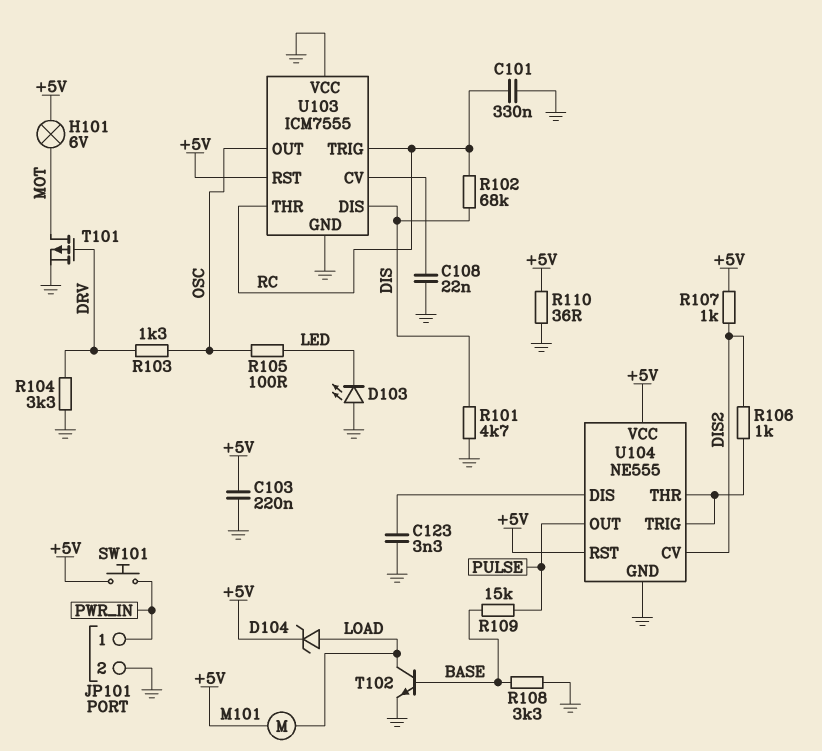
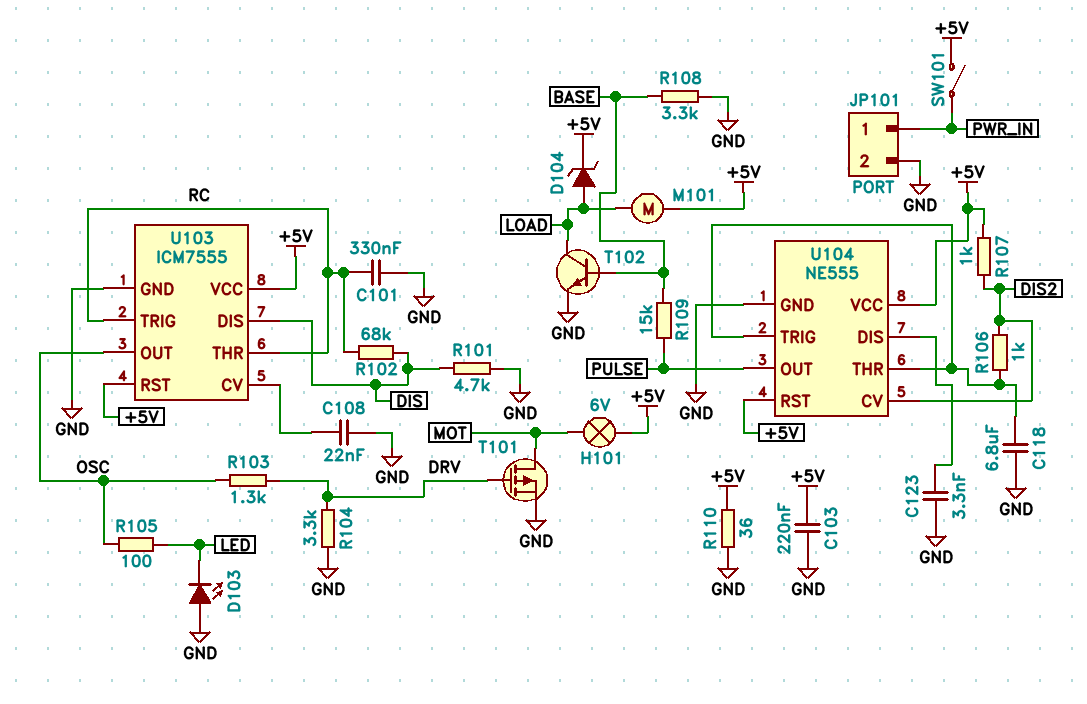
C118: none -> 6.8uF (GND, U104/THR)
SW101: button (+5V, PWR_IN) -> switch (+5V, PWR_IN)
U103 pin VCC: GND -> +5V

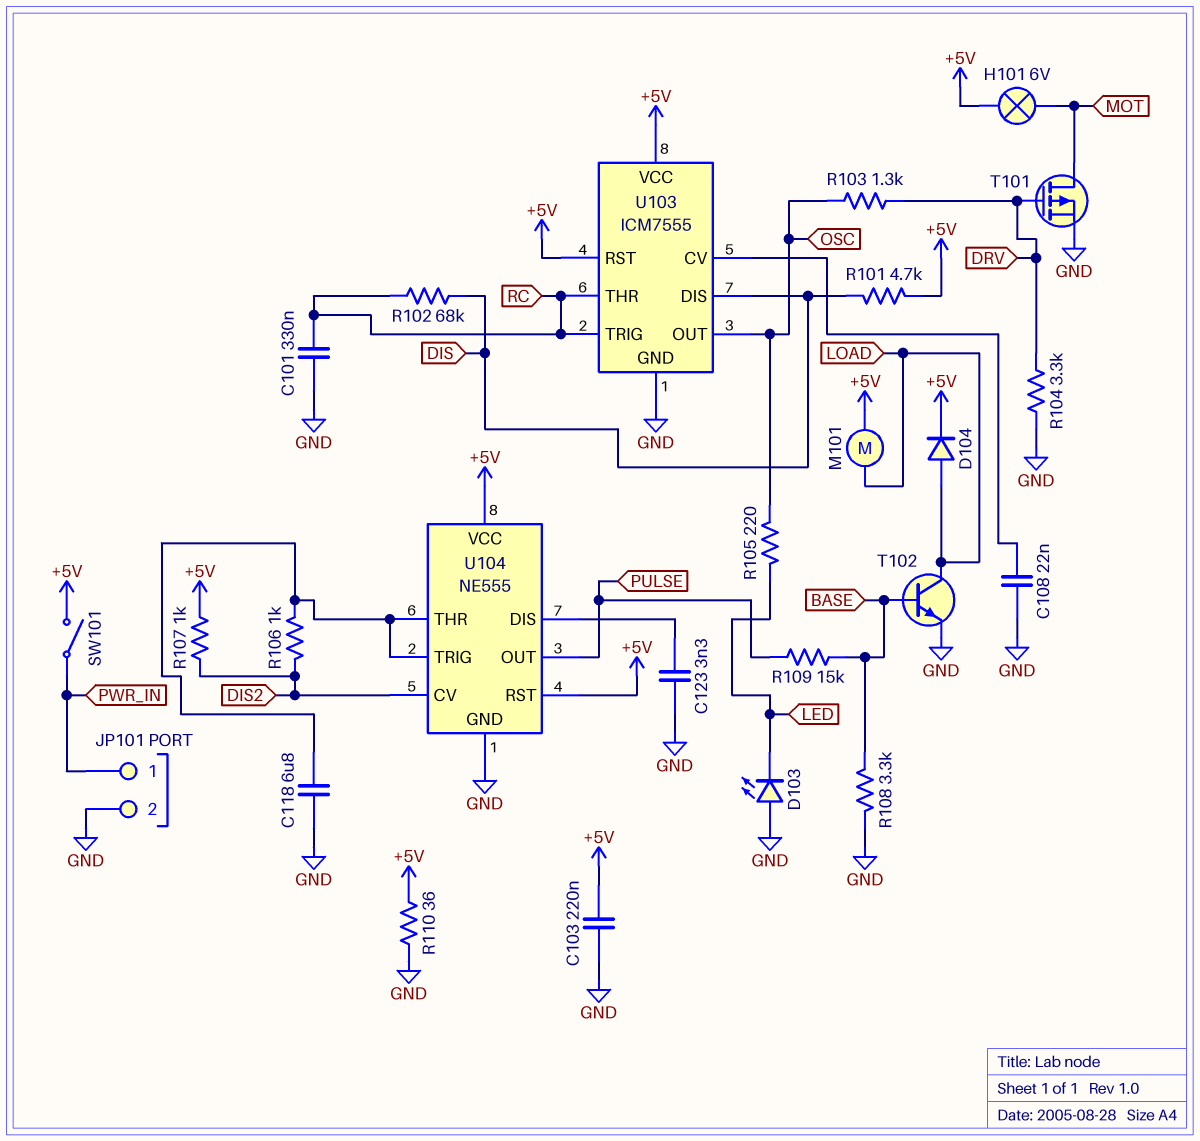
D104: zener (A LOAD, K +5V) -> diode (A LOAD, K +5V)
R101: 4.7k (DIS, GND) -> 4.7k (+5V, DIS)
R105: 100 (LED, OSC) -> 220 (LED, OSC)

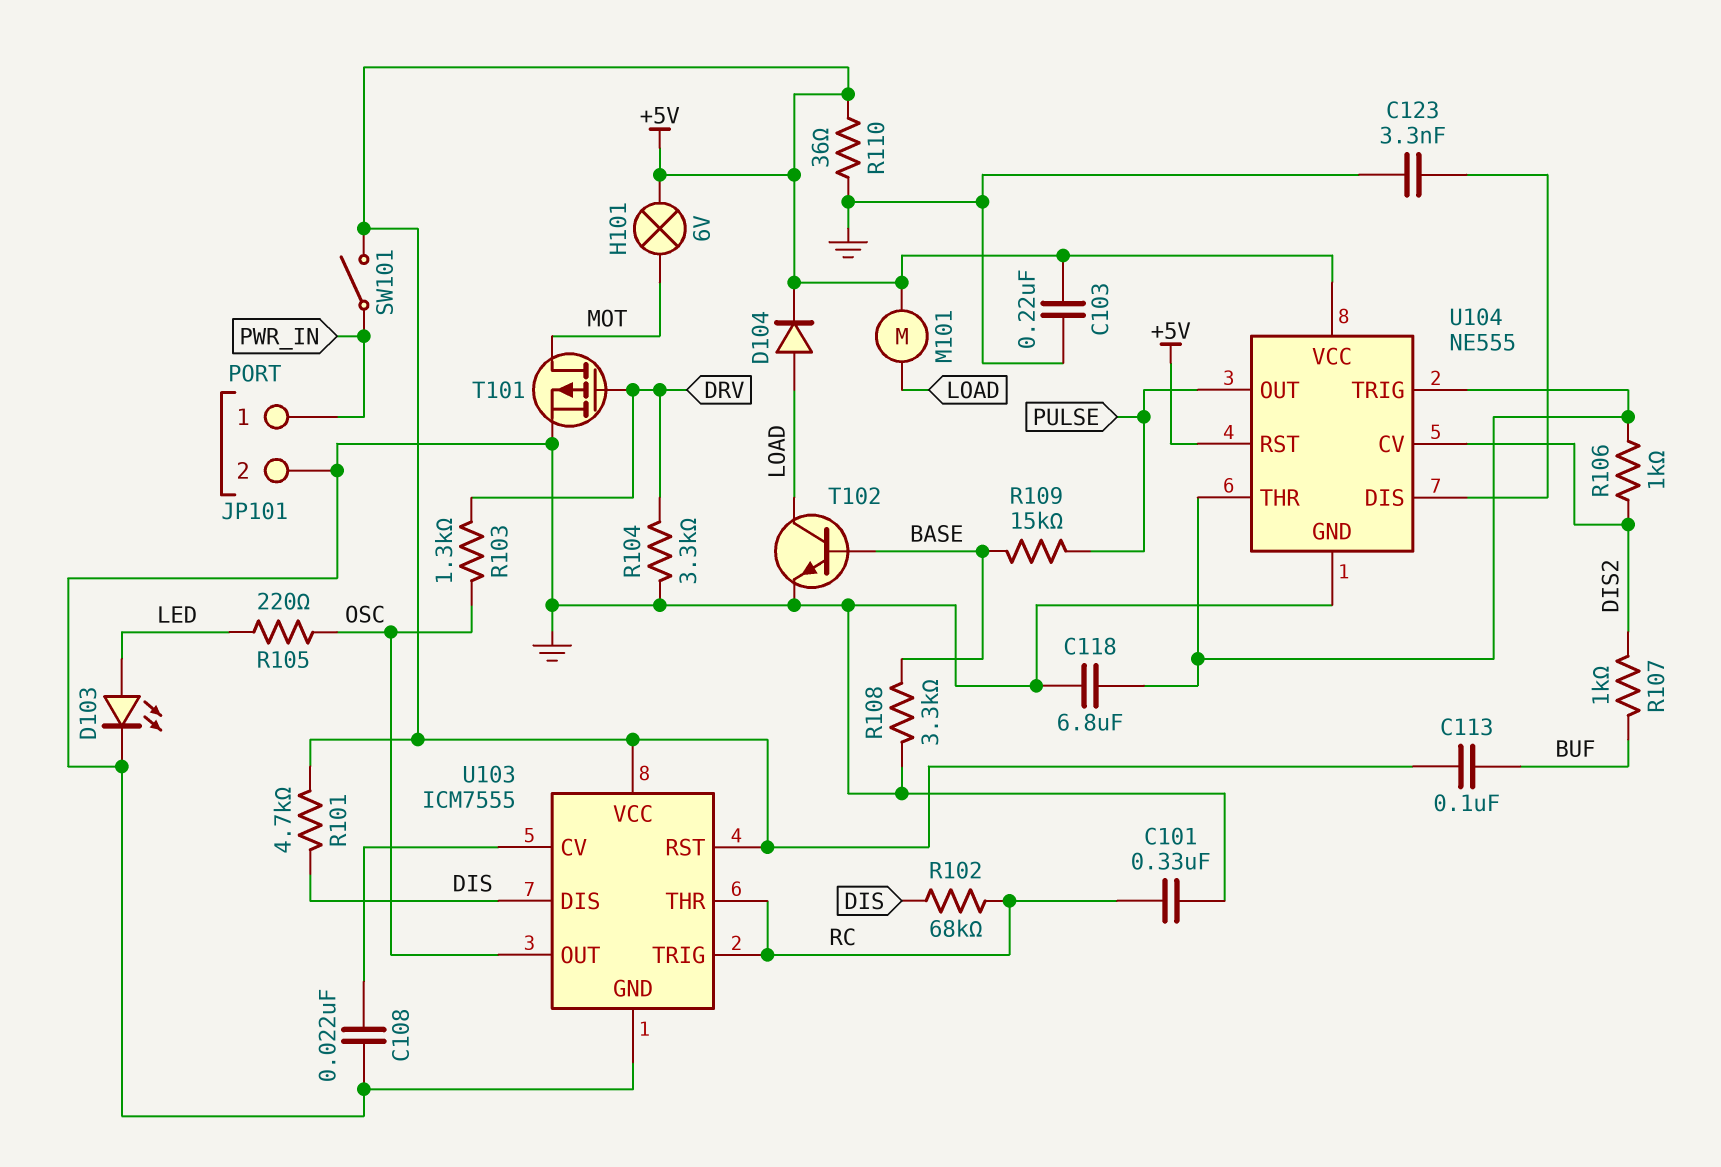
C113: none -> 100nF (+5V, BUF)
D103: LED (A GND, K LED) -> LED (A LED, K GND)
R107: 1k (+5V, DIS2) -> 1k (BUF, DIS2)

